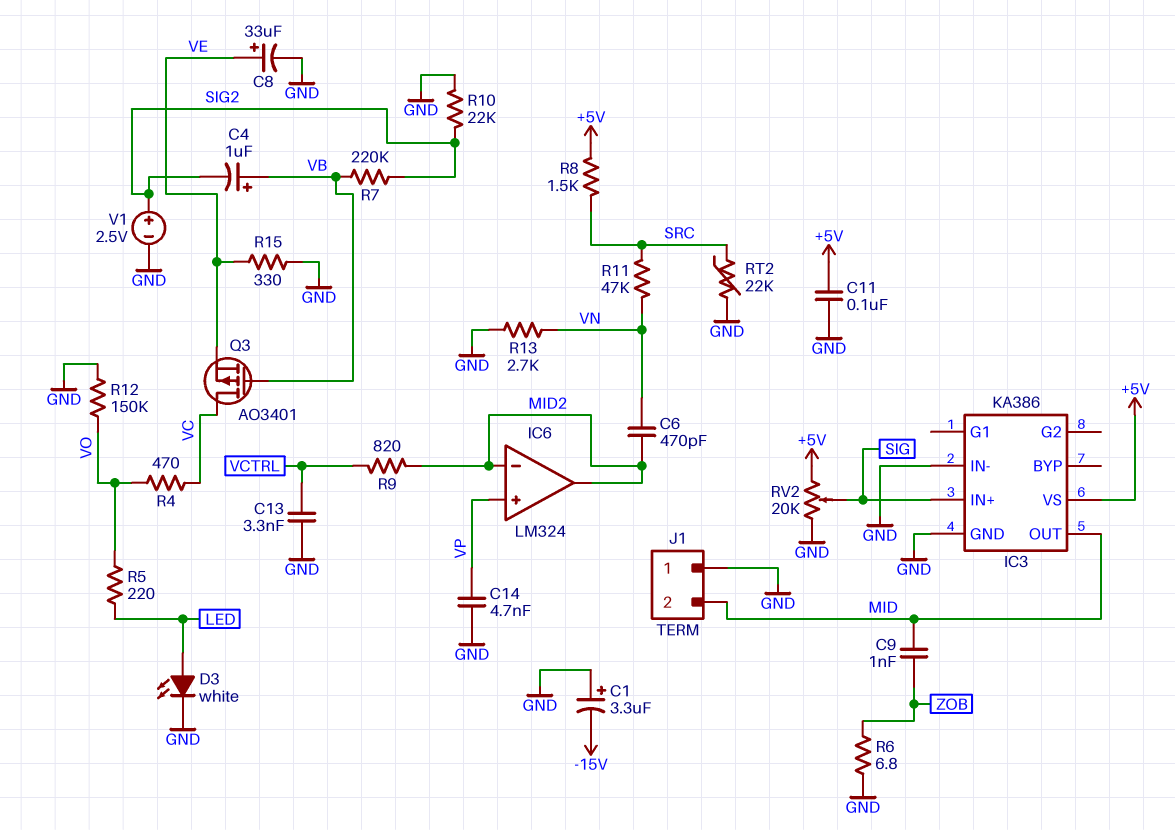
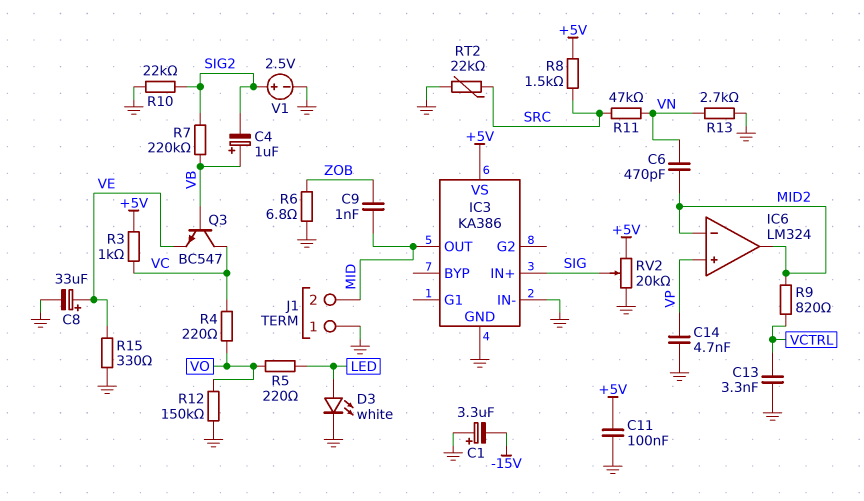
Q3: PMOS AO3401 (G VB, D VC, S VE) -> NPN BC547 (B VB, C VC, E VE)
R3: none -> 1k (+5V, VC)
R4: 470 (VC, VO) -> 220 (VC, VO)

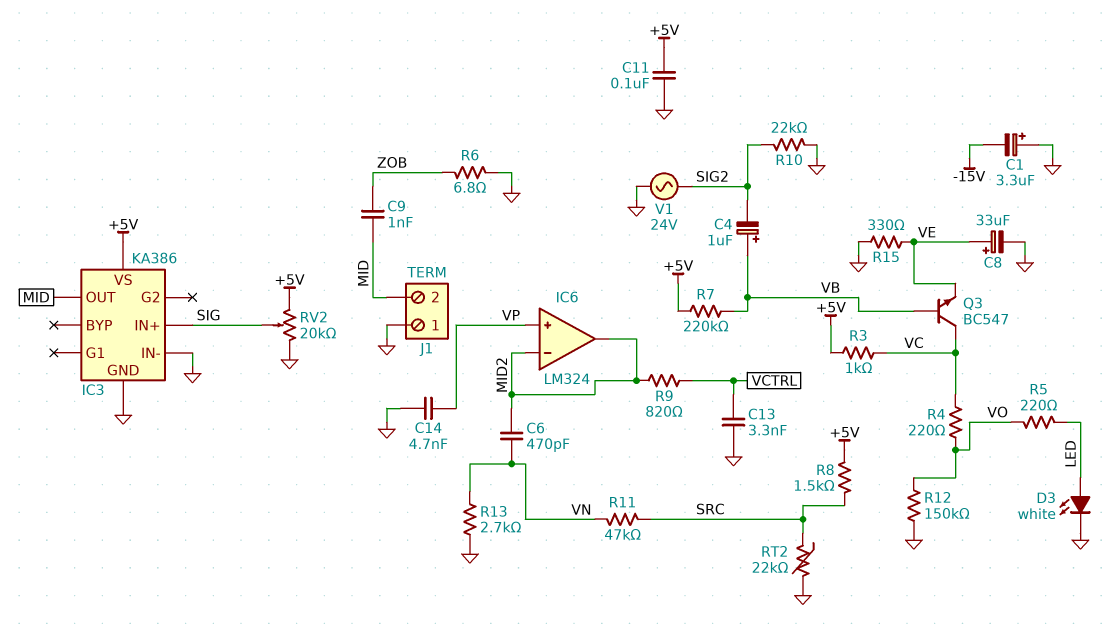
R7: 220k (SIG2, VB) -> 220k (+5V, VB)
V1: 2.5V (plus SIG2, minus GND) -> AC 24V (GND, SIG2)

